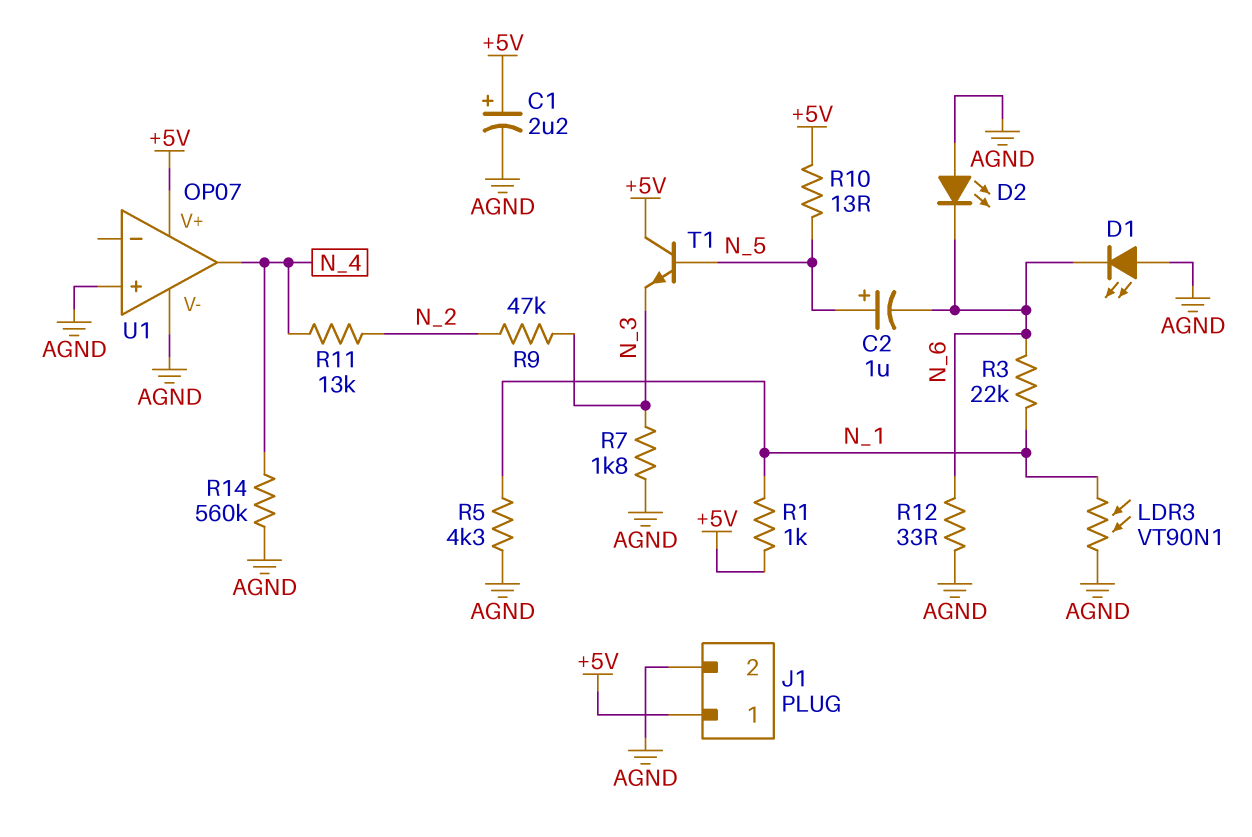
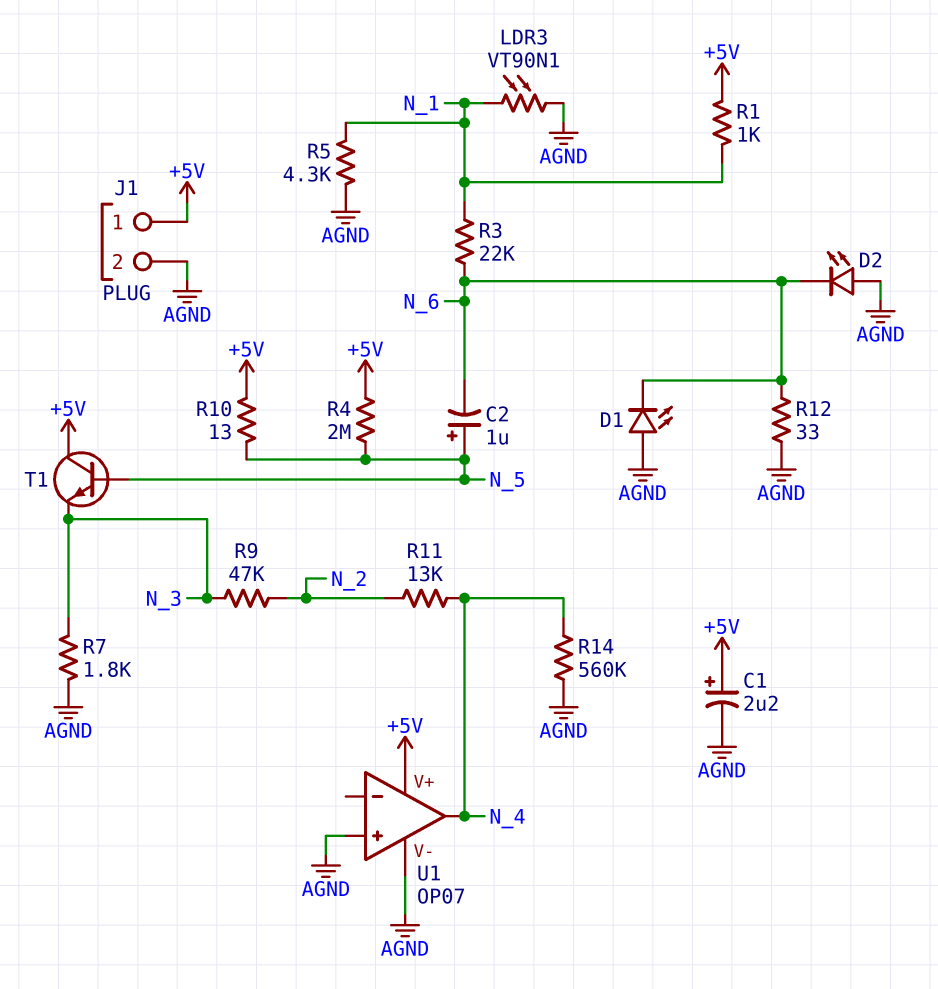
R4: none -> 2M (+5V, N_5)

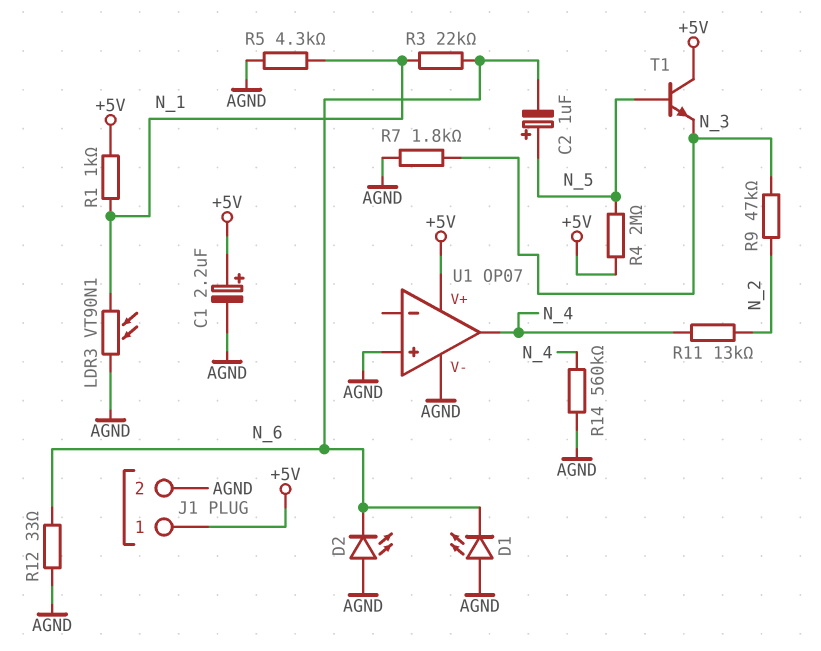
R10: 13 (+5V, N_5) -> none

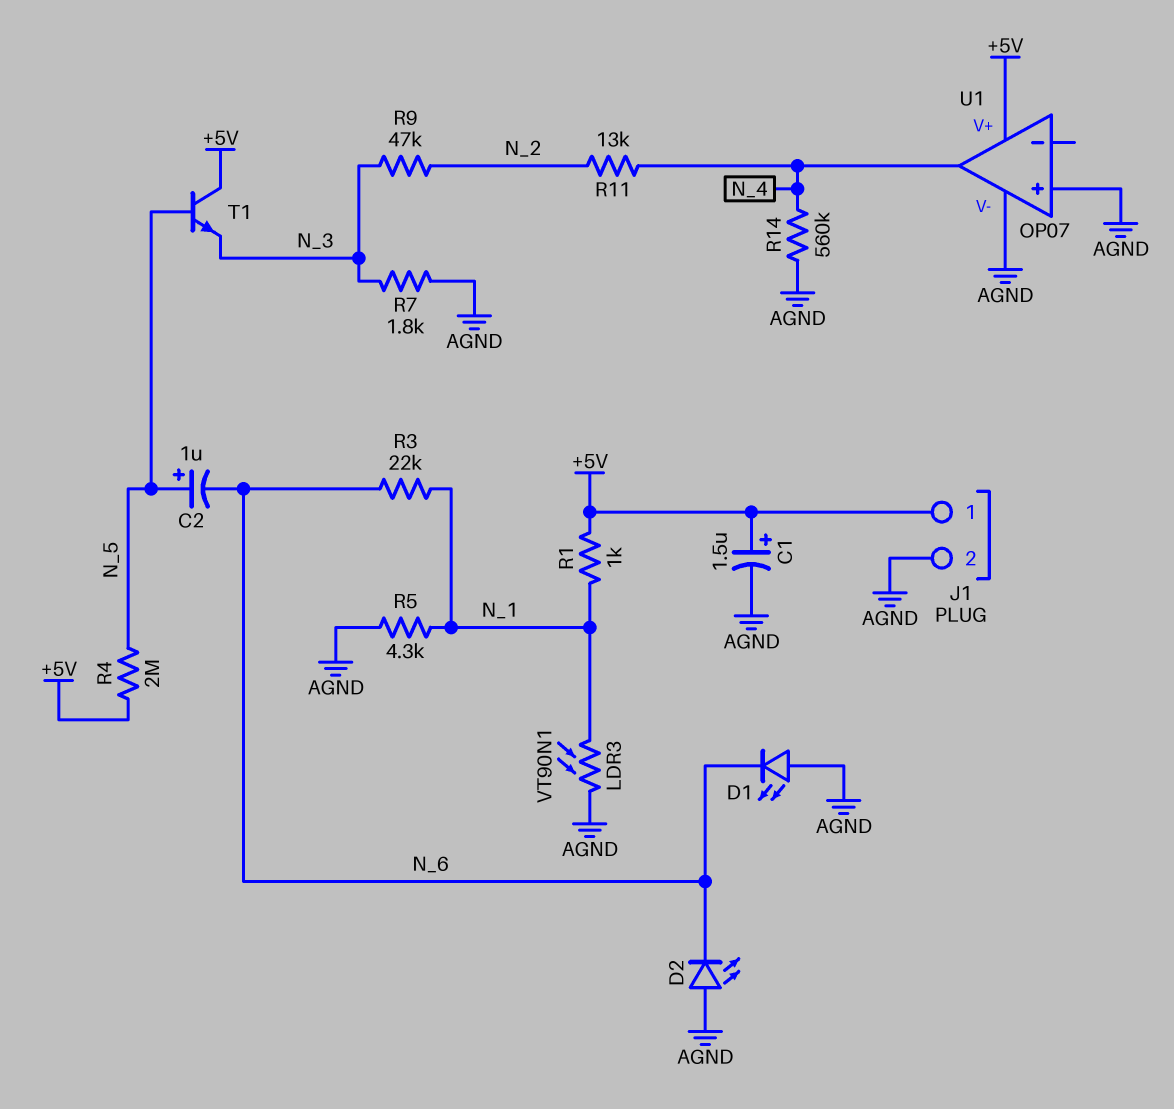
C1: 2.2uF (plus +5V, minus AGND) -> 1.5uF (plus +5V, minus AGND)
R12: 33 (AGND, N_6) -> none

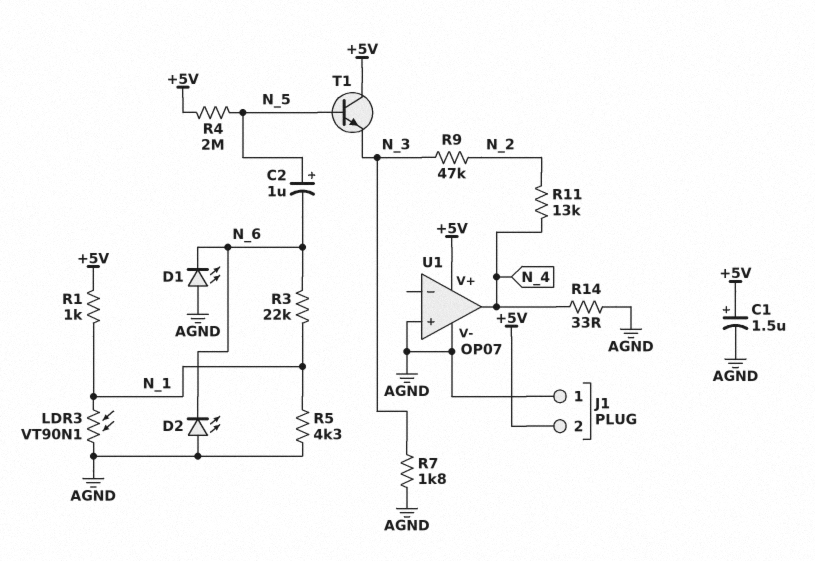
J1 pin 1: +5V -> AGND
J1 pin 2: AGND -> +5V
R14: 560k (AGND, N_4) -> 33 (AGND, N_4)

